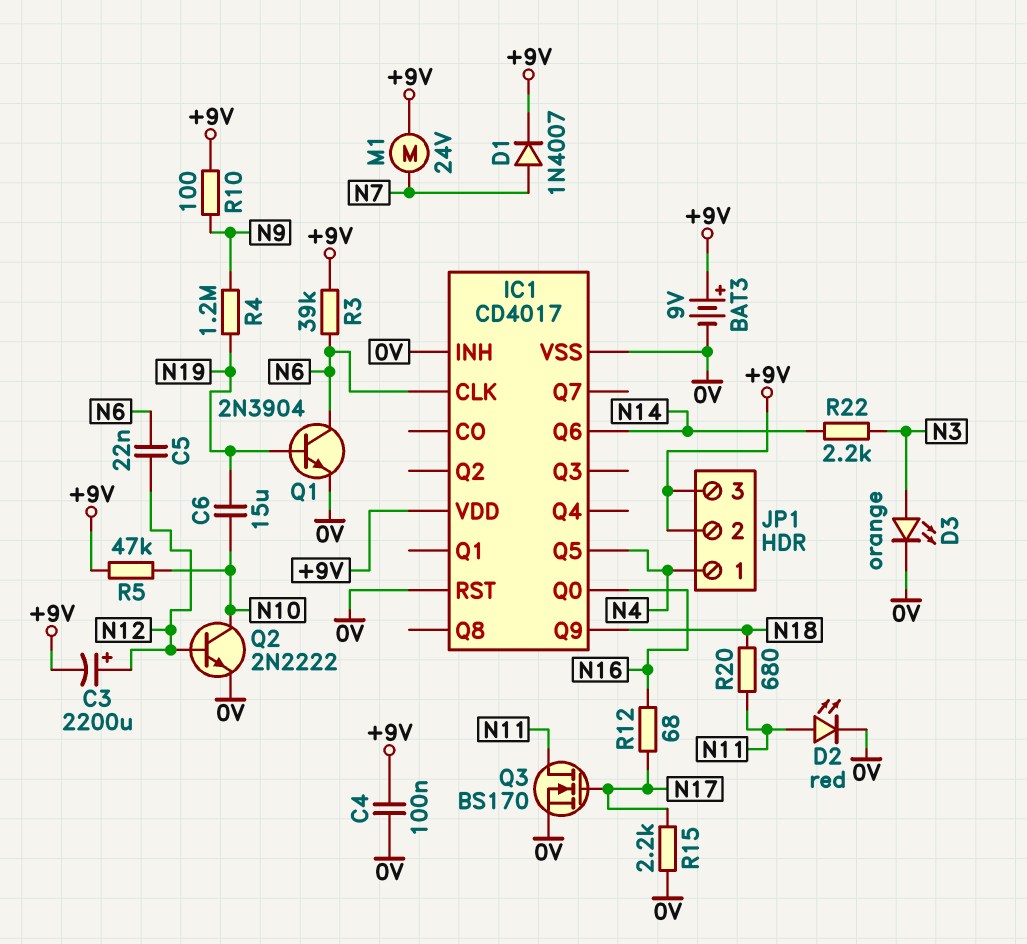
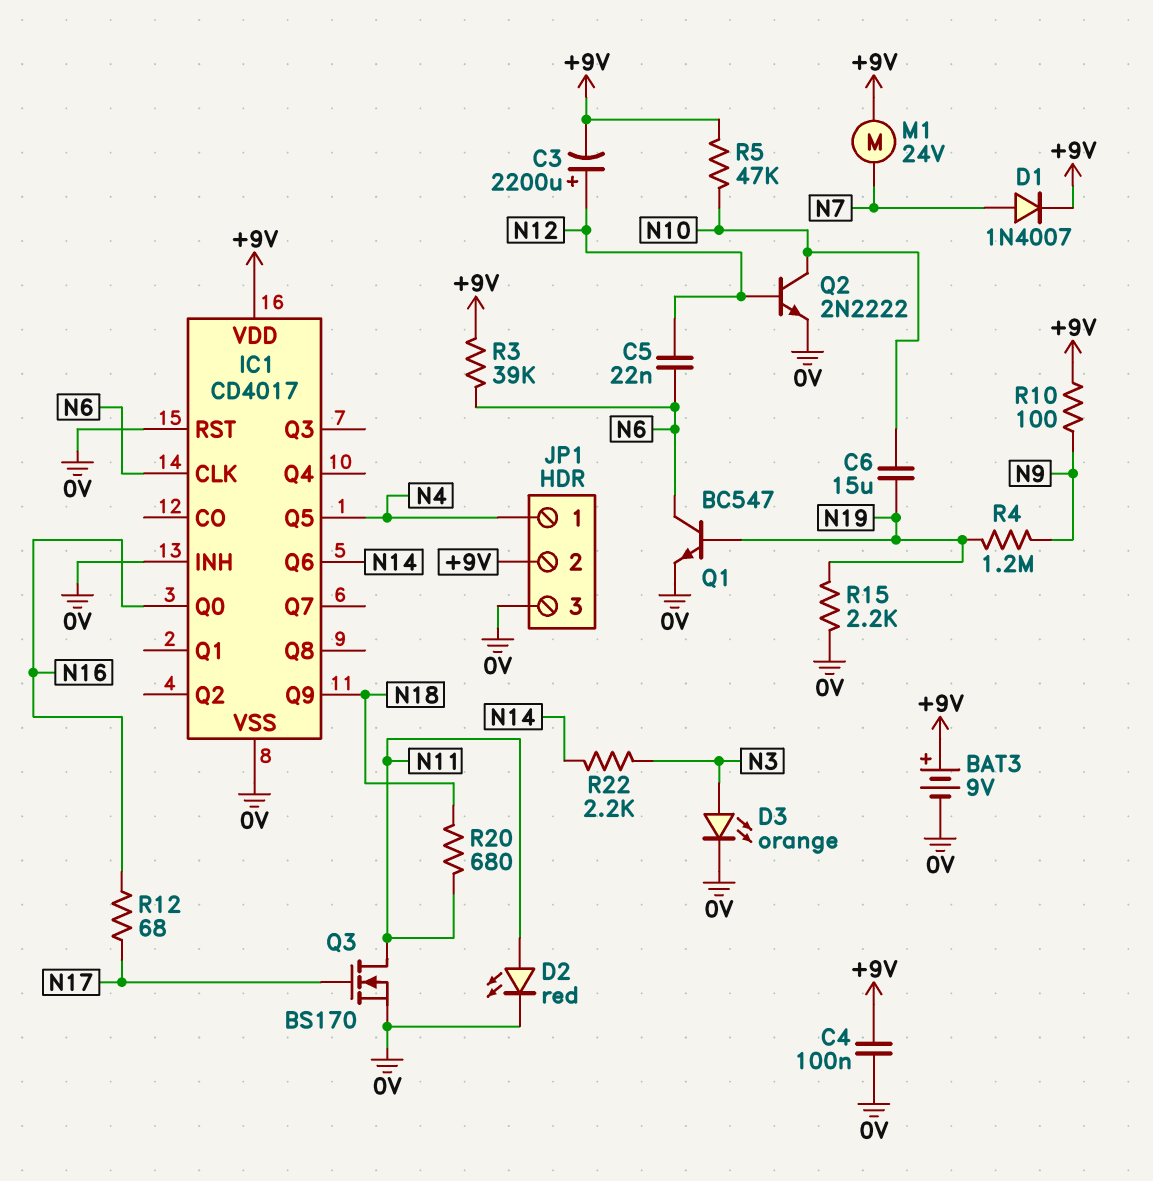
JP1 pin 3: +9V -> 0V
Q1: NPN 2N3904 (B N19, C N6, E 0V) -> NPN BC547 (B N19, C N6, E 0V)
R15: 2.2k (0V, N17) -> 2.2k (0V, N19)

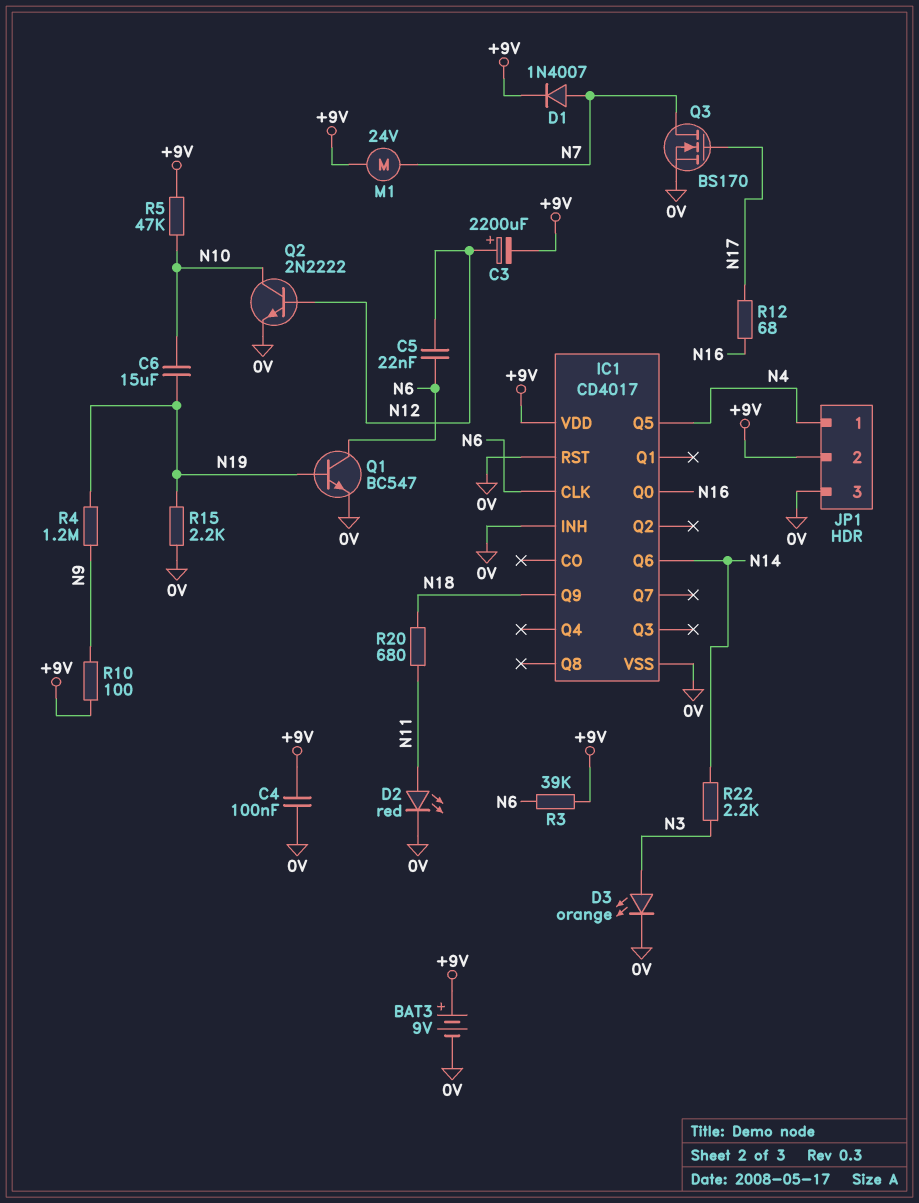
Q3: NMOS BS170 (G N17, D N11, S 0V) -> NMOS BS170 (G N17, D N7, S 0V)

